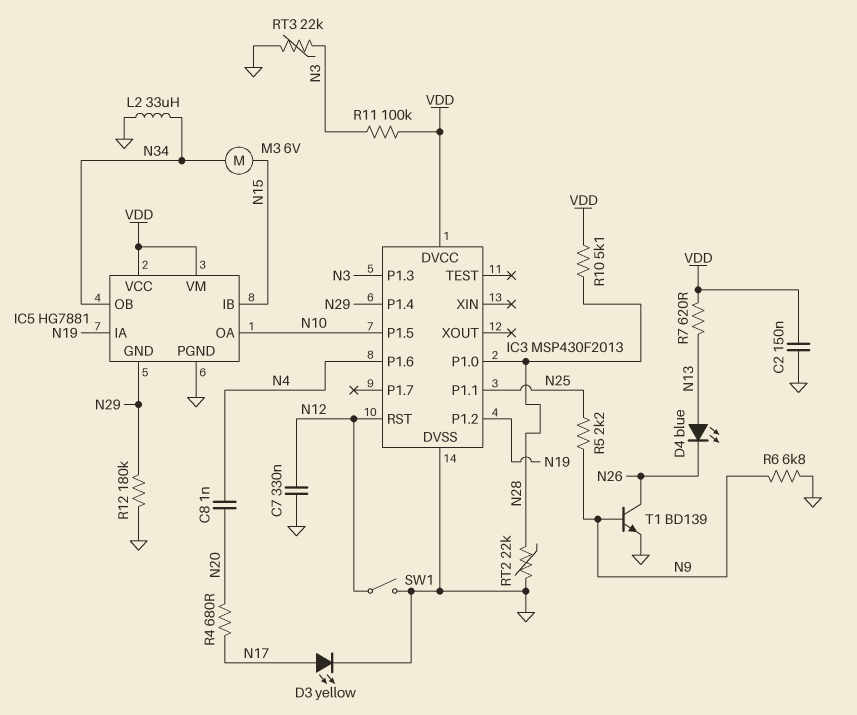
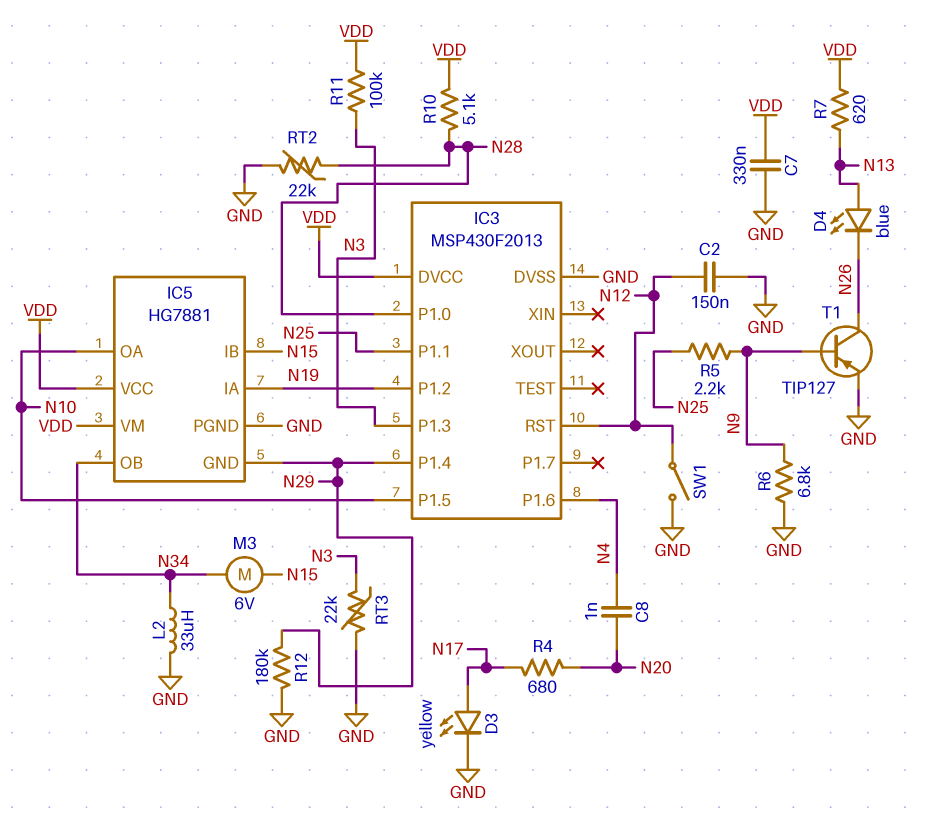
C2: 150nF (GND, VDD) -> 150nF (GND, N12)
C7: 330nF (GND, N12) -> 330nF (GND, VDD)
T1: NPN BD139 (B N9, C N26, E GND) -> PNP TIP127 (B N9, C N26, E GND)

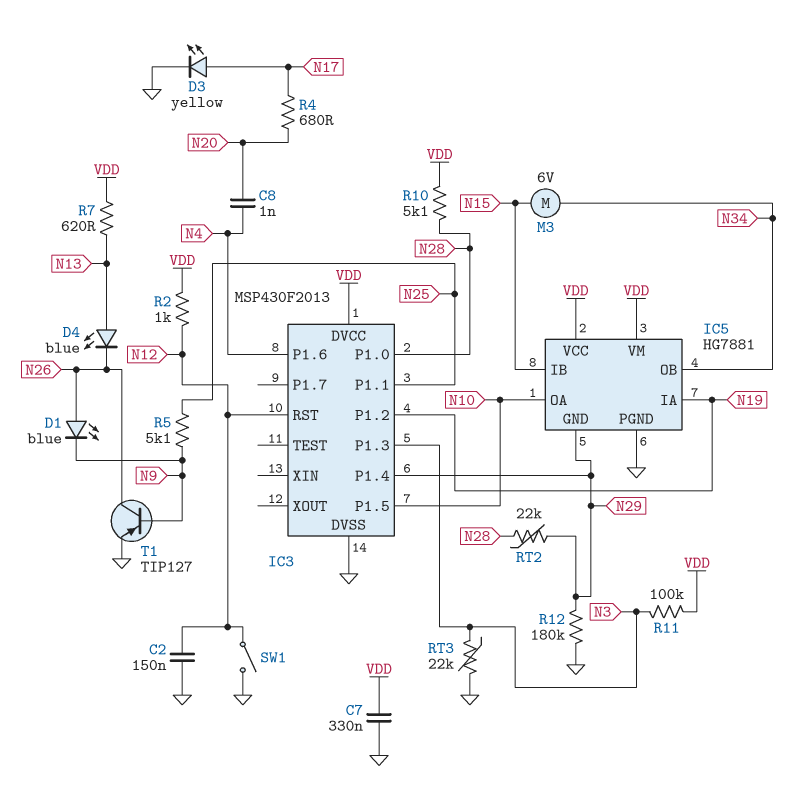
D1: none -> LED blue (A N26, K N9)
L2: 33uH (GND, N34) -> none
R2: none -> 1k (N12, VDD)
R5: 2.2k (N9, N25) -> 5.1k (N9, N25)
R6: 6.8k (GND, N9) -> none
RT2: 22k (GND, N28) -> 22k (N28, N29)

